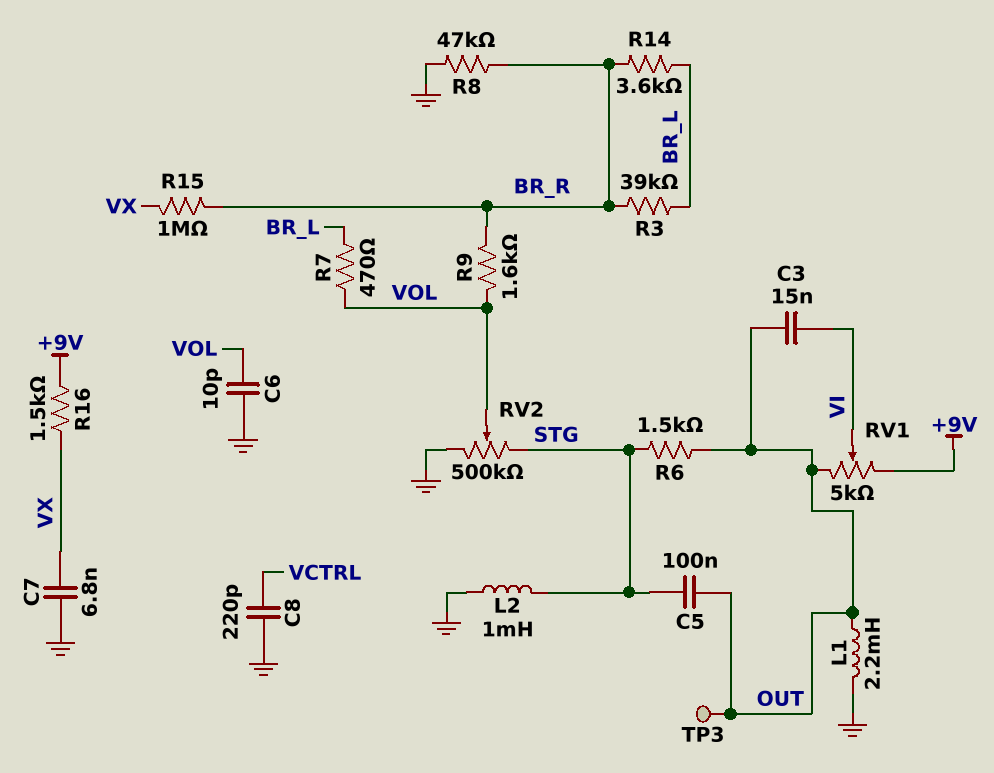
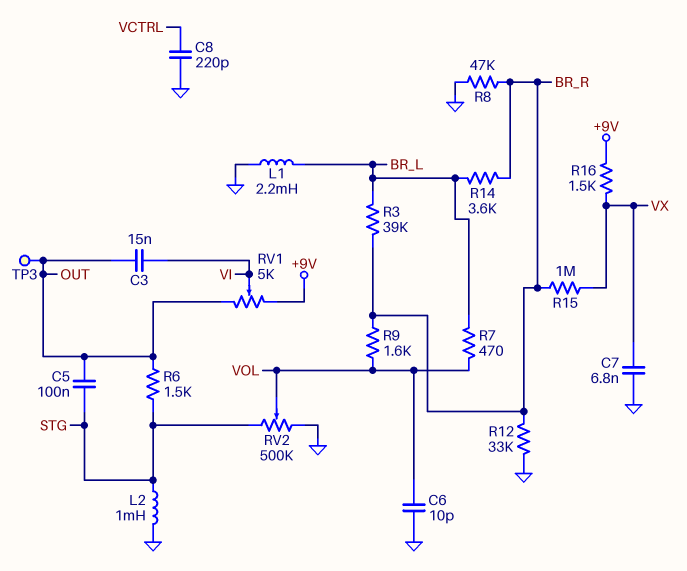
L1: 2.2mH (GND, OUT) -> 2.2mH (BR_L, GND)
R12: none -> 33k (BR_R, GND)

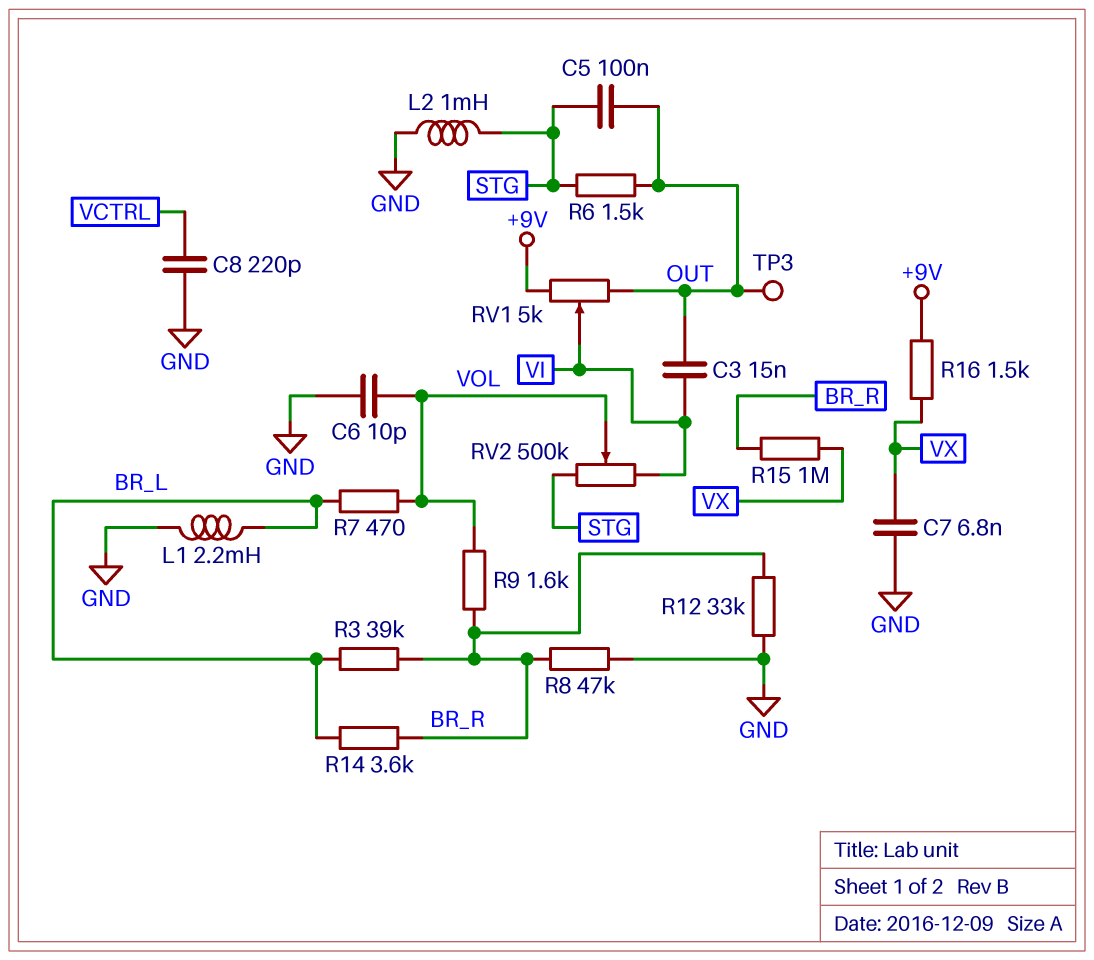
RV2: 500k (GND, STG, wiper VOL) -> 500k (STG, VI, wiper VOL)

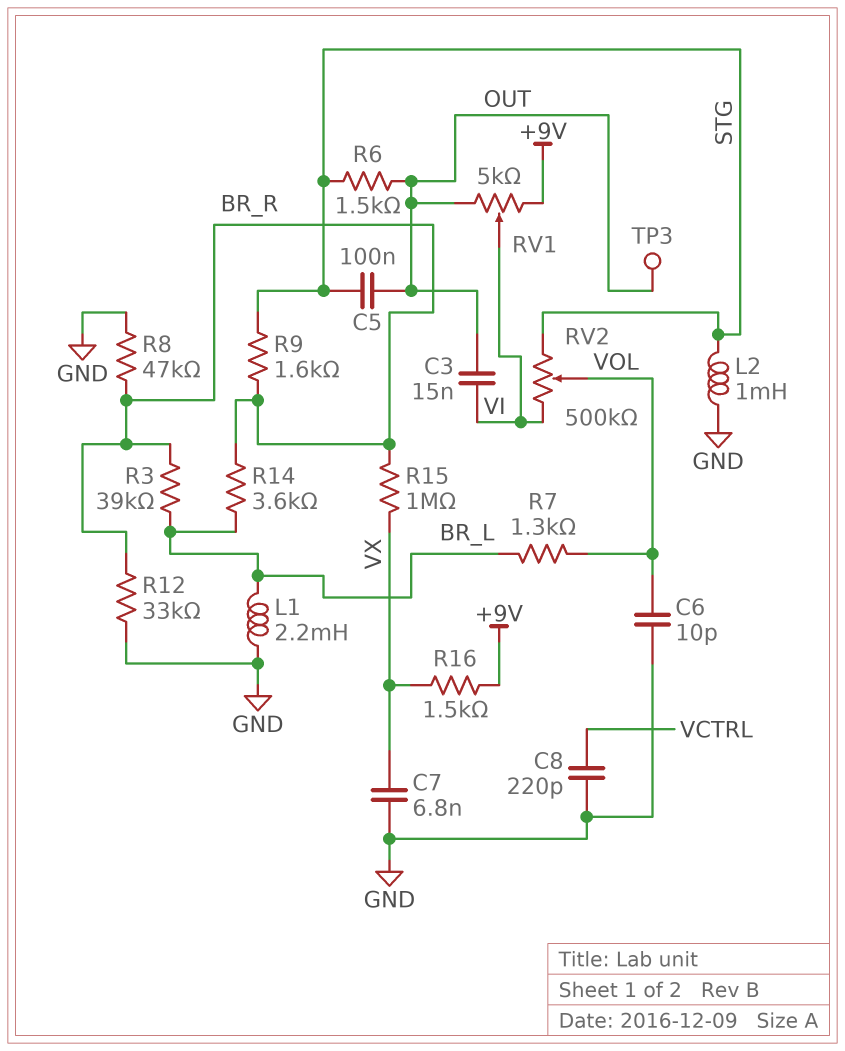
R7: 470 (BR_L, VOL) -> 1.3k (BR_L, VOL)
R9: 1.6k (BR_R, VOL) -> 1.6k (BR_R, STG)

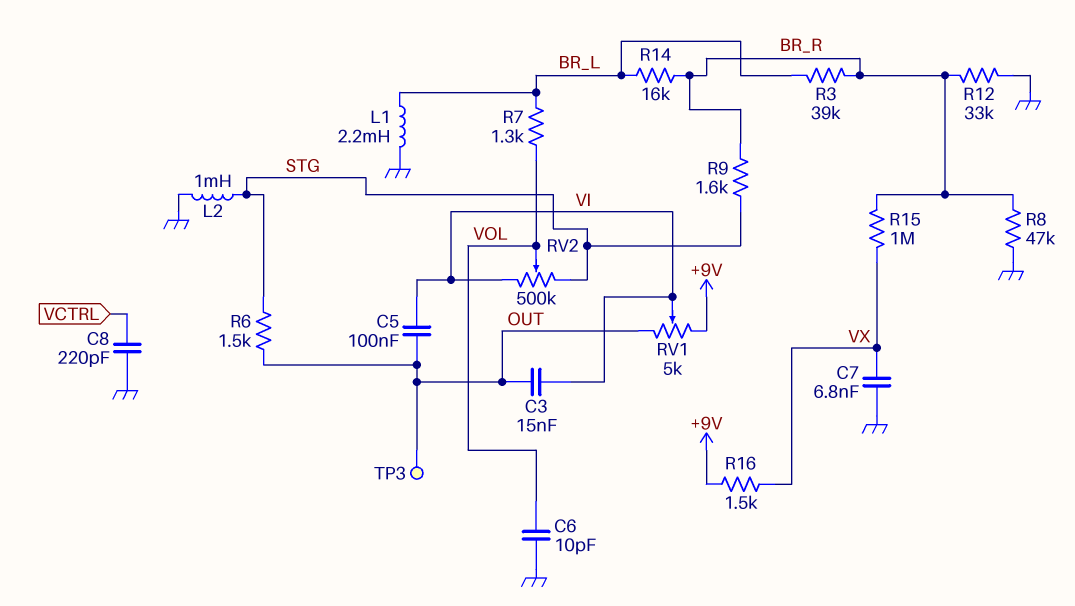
C5: 100nF (OUT, STG) -> 100nF (OUT, VI)
R14: 3.6k (BR_L, BR_R) -> 16k (BR_L, BR_R)

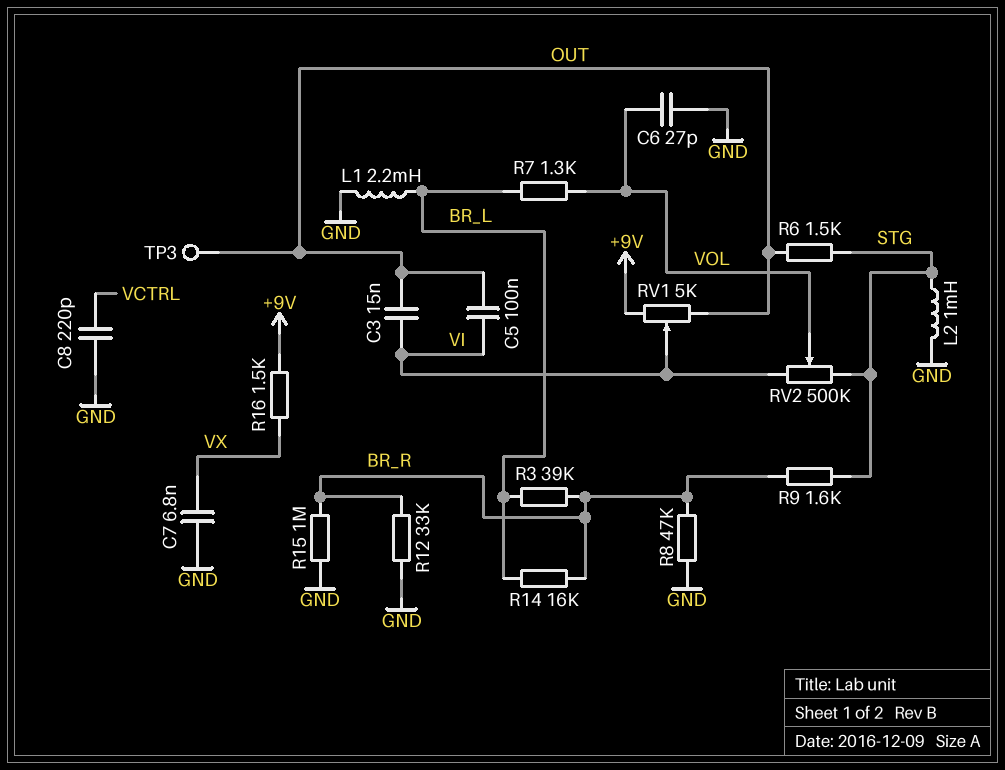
C6: 10pF (GND, VOL) -> 27pF (GND, VOL)
R15: 1M (BR_R, VX) -> 1M (BR_R, GND)

